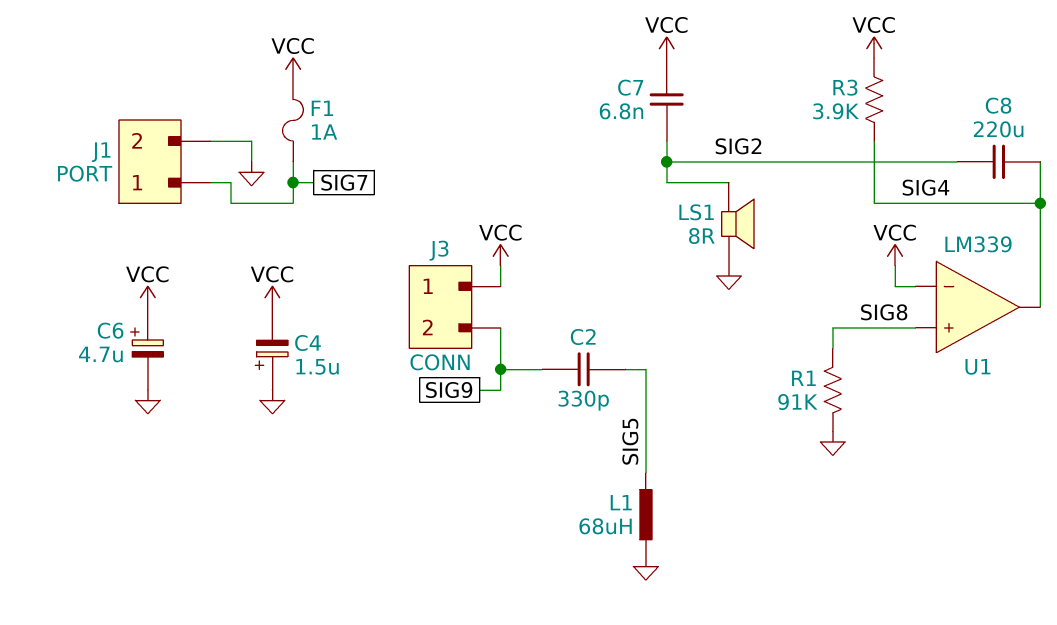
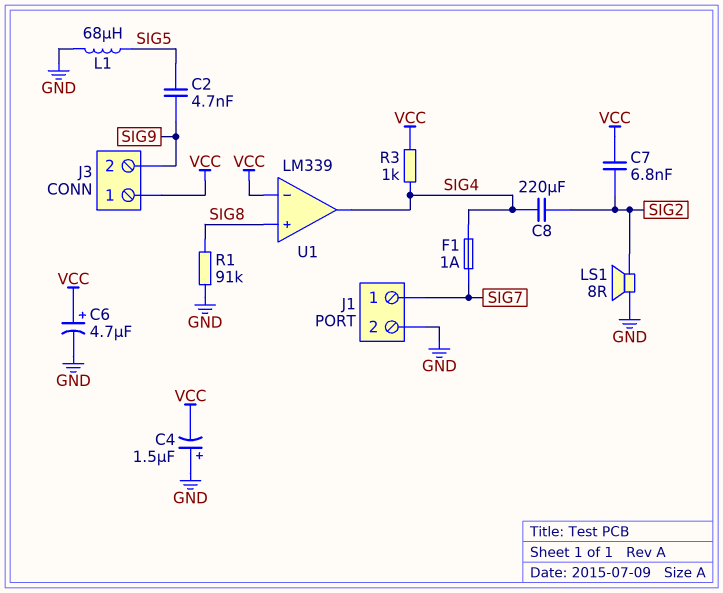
C2: 330pF (SIG5, SIG9) -> 4.7nF (SIG5, SIG9)
F1: 1A (SIG7, VCC) -> 1A (SIG4, SIG7)
R3: 3.9k (SIG4, VCC) -> 1k (SIG4, VCC)

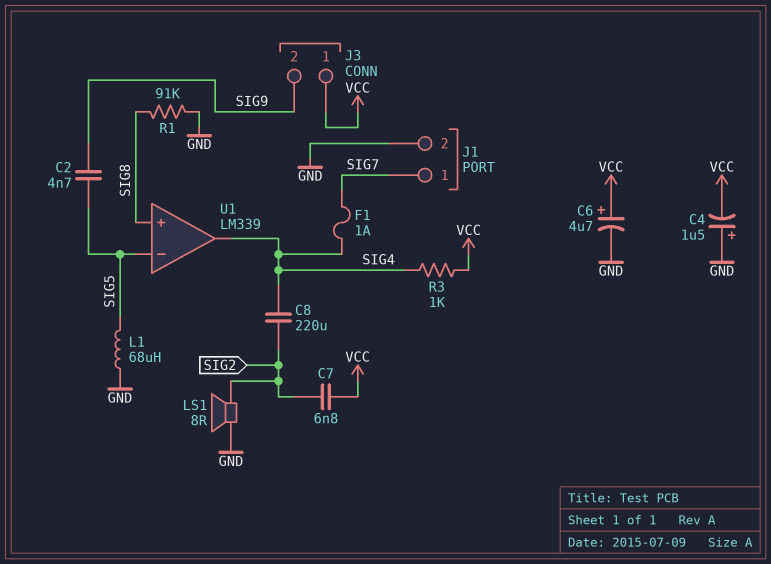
U1 pin in-: VCC -> SIG5

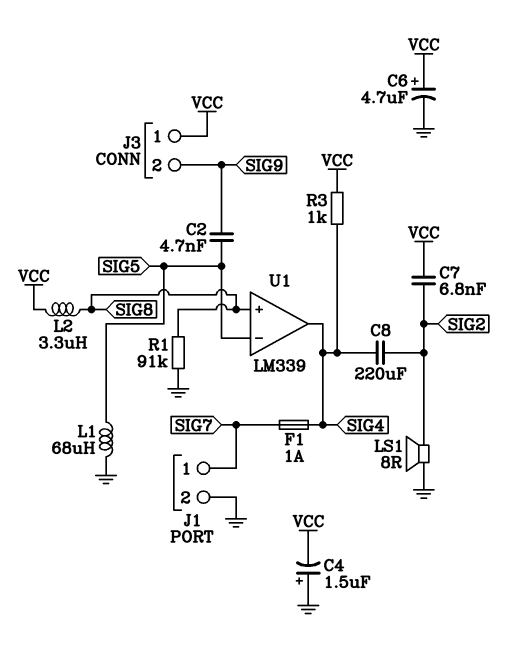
L2: none -> 3.3uH (SIG8, VCC)

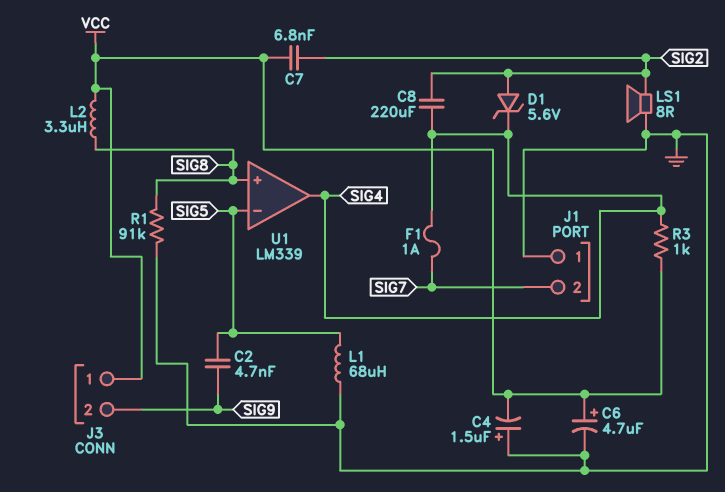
D1: none -> zener 5.6V (A SIG2, K SIG4)
J1 pin 1: SIG7 -> GND
J1 pin 2: GND -> SIG7

